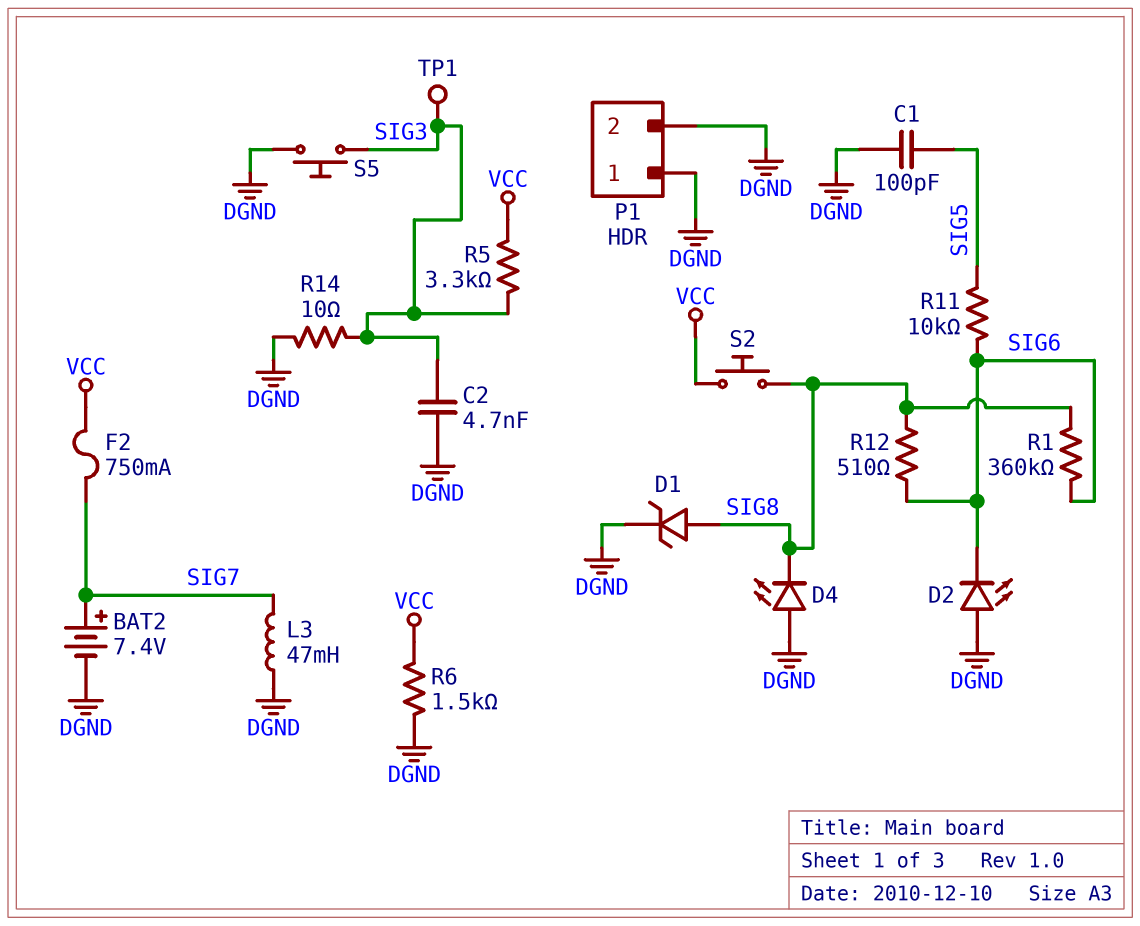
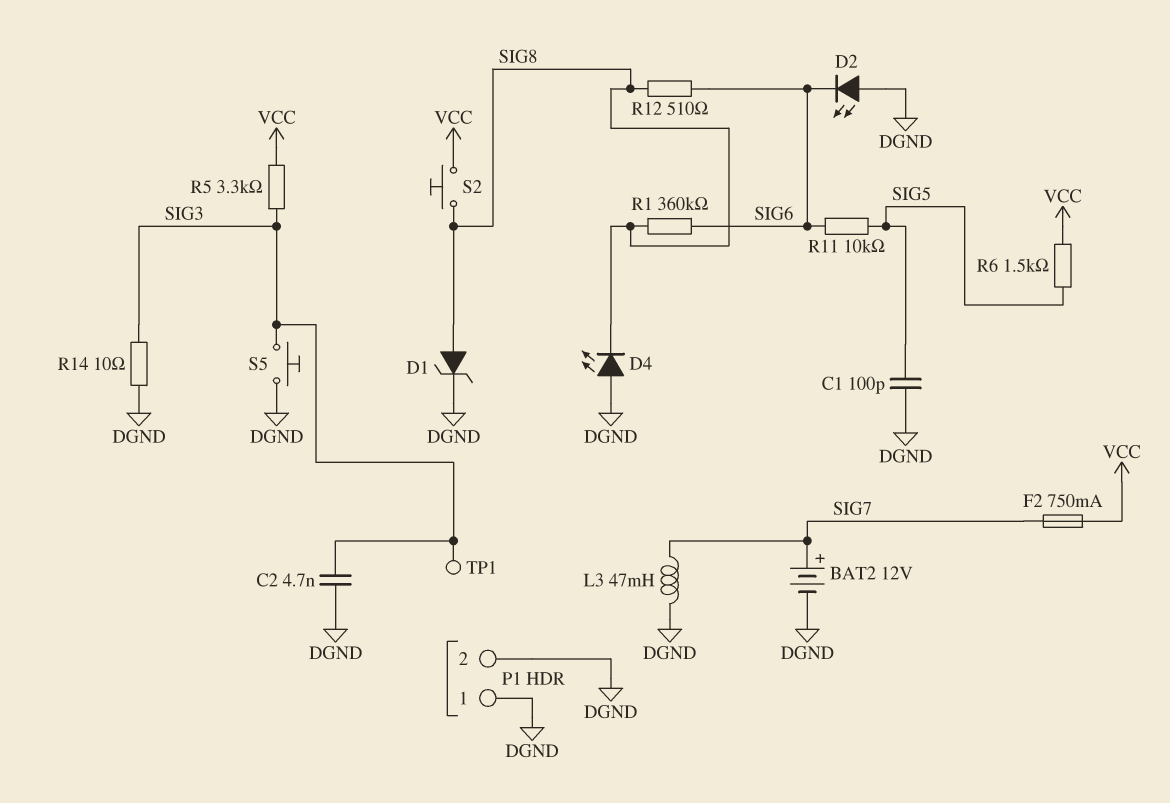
BAT2: 7.4V (plus SIG7, minus DGND) -> 12V (plus SIG7, minus DGND)
R6: 1.5k (DGND, VCC) -> 1.5k (SIG5, VCC)

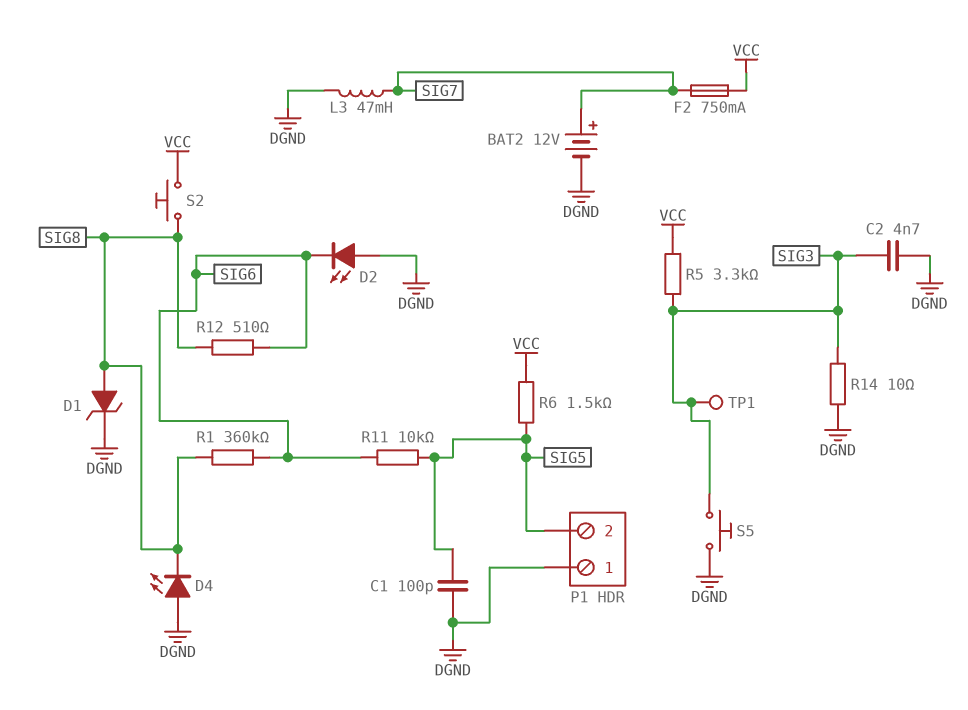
P1 pin 2: DGND -> SIG5

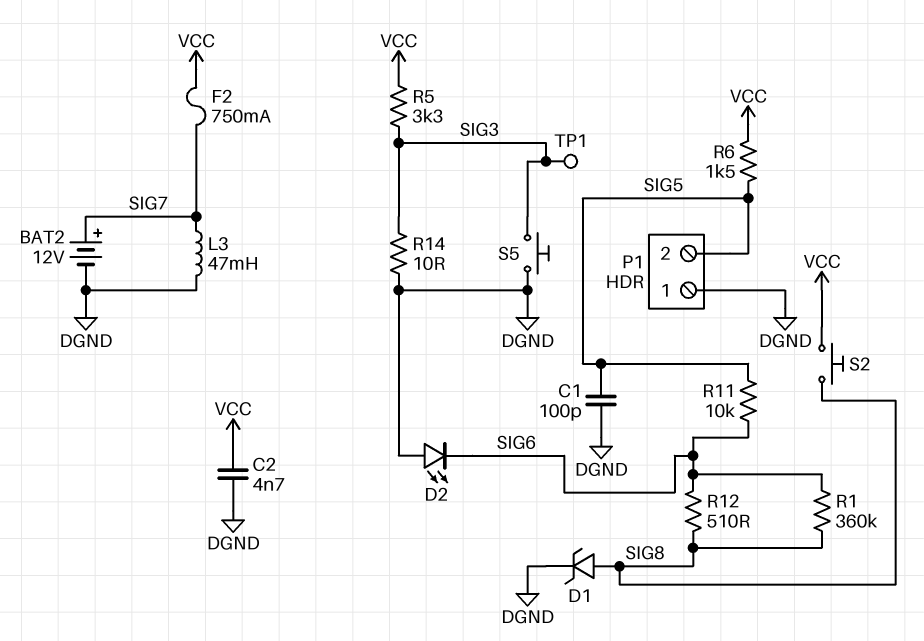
C2: 4.7nF (DGND, SIG3) -> 4.7nF (DGND, VCC)
D4: LED (A DGND, K SIG8) -> none

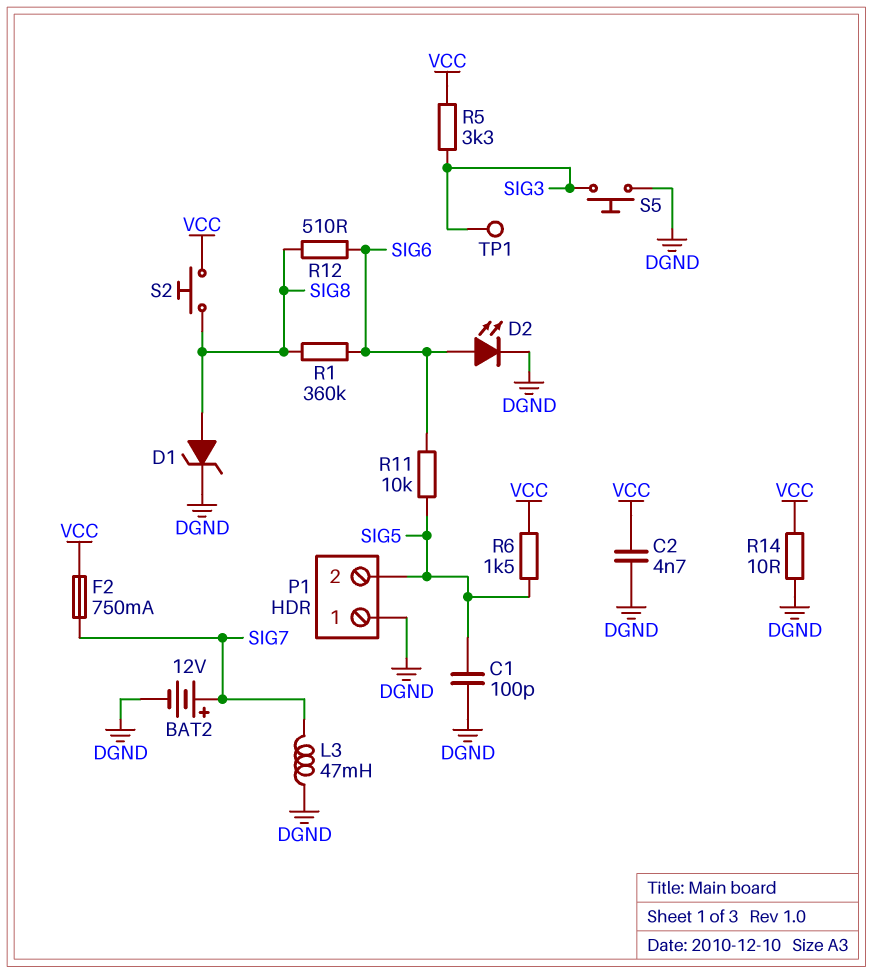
D2: LED (A DGND, K SIG6) -> LED (A SIG6, K DGND)
R14: 10 (DGND, SIG3) -> 10 (DGND, VCC)

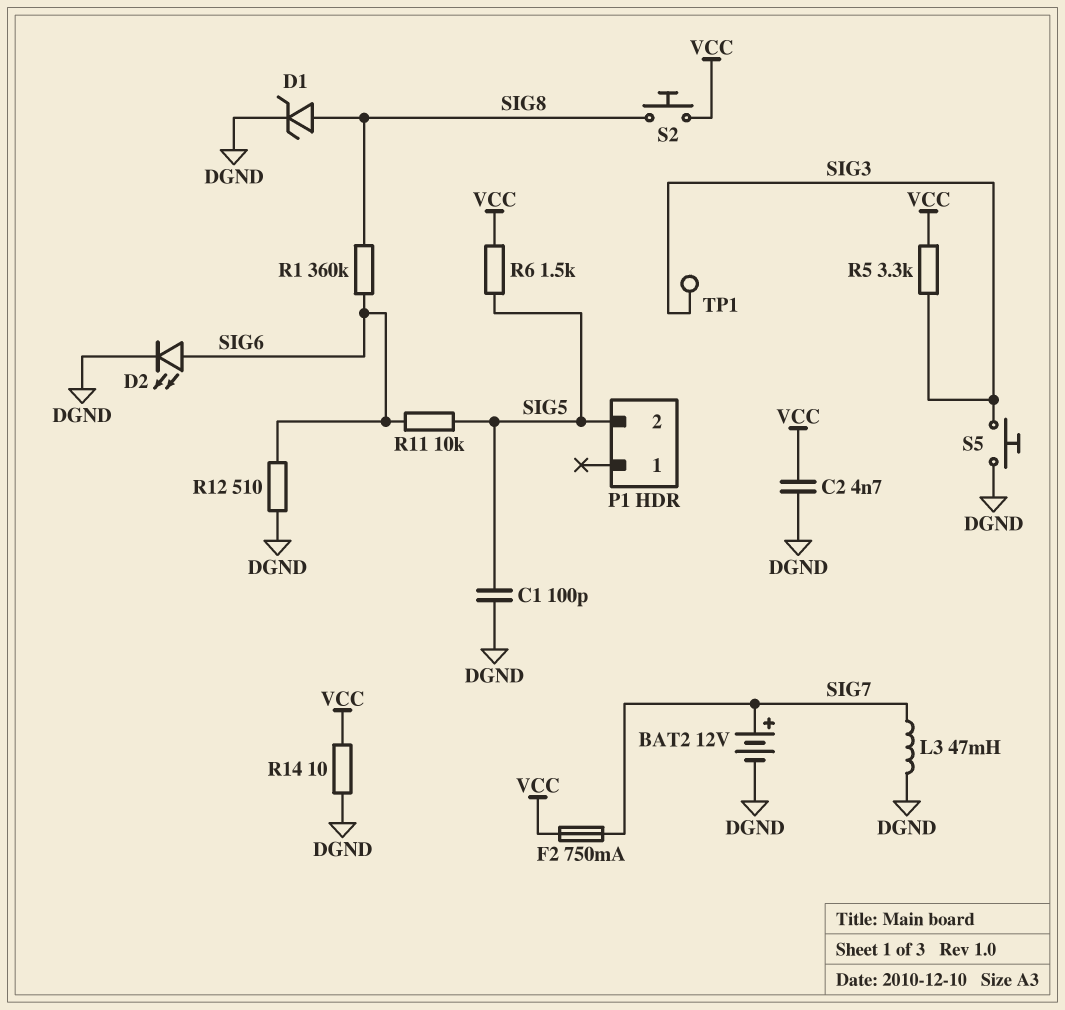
P1 pin 1: DGND -> none
R12: 510 (SIG6, SIG8) -> 510 (DGND, SIG6)

